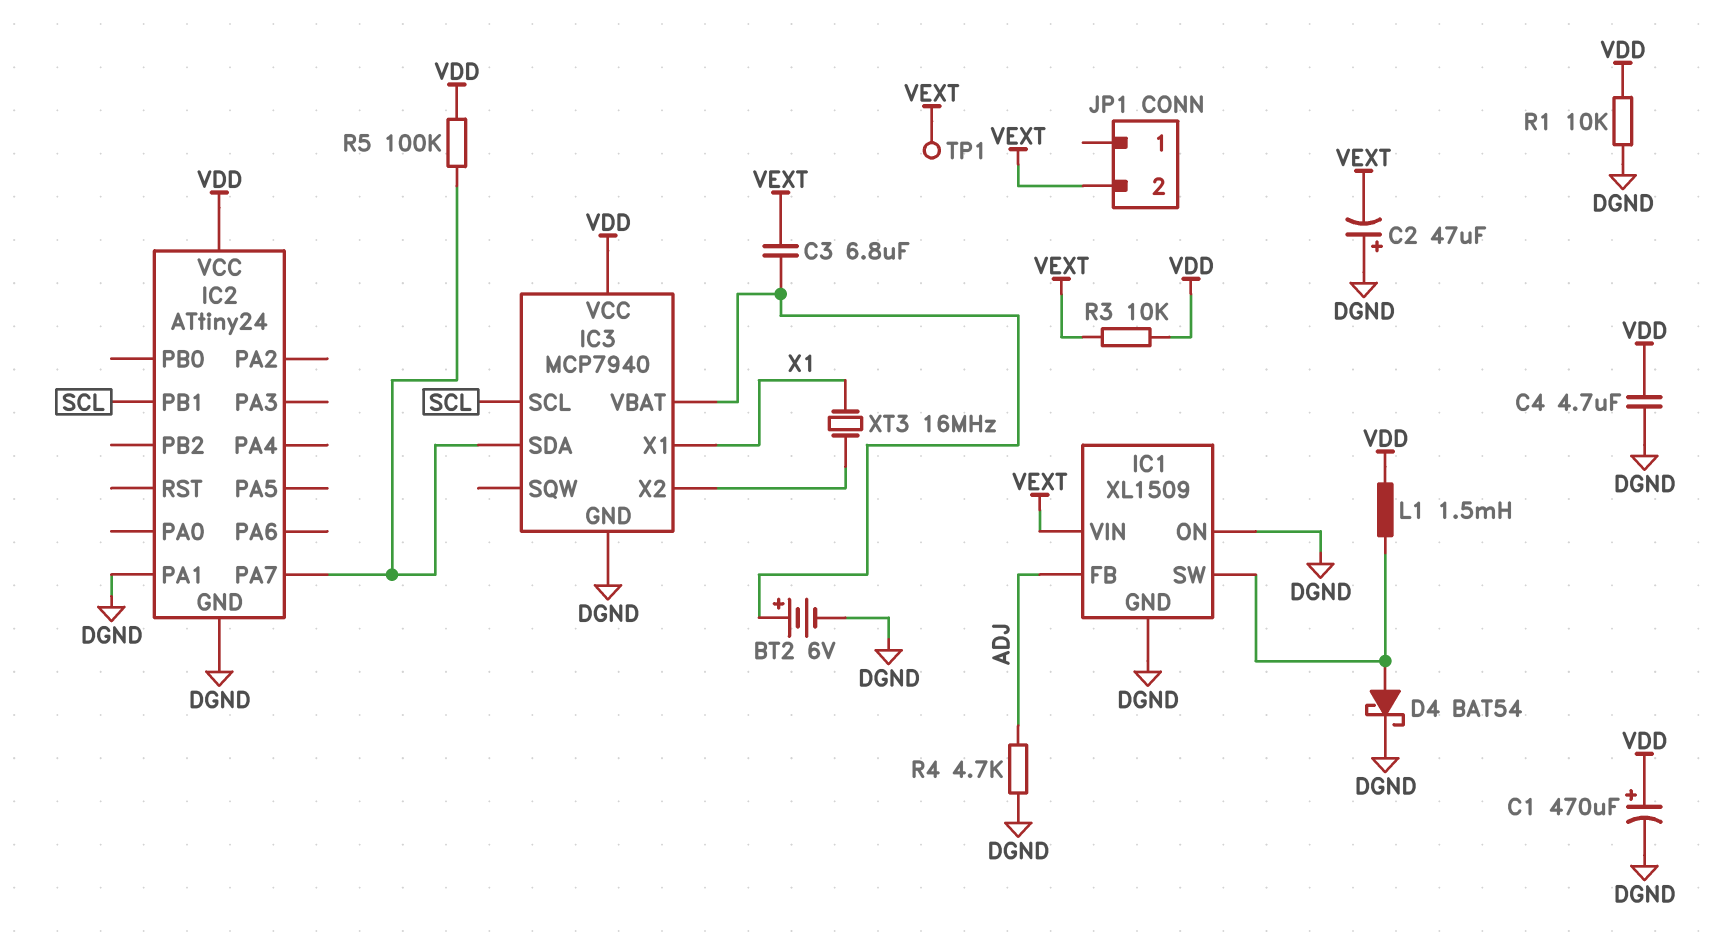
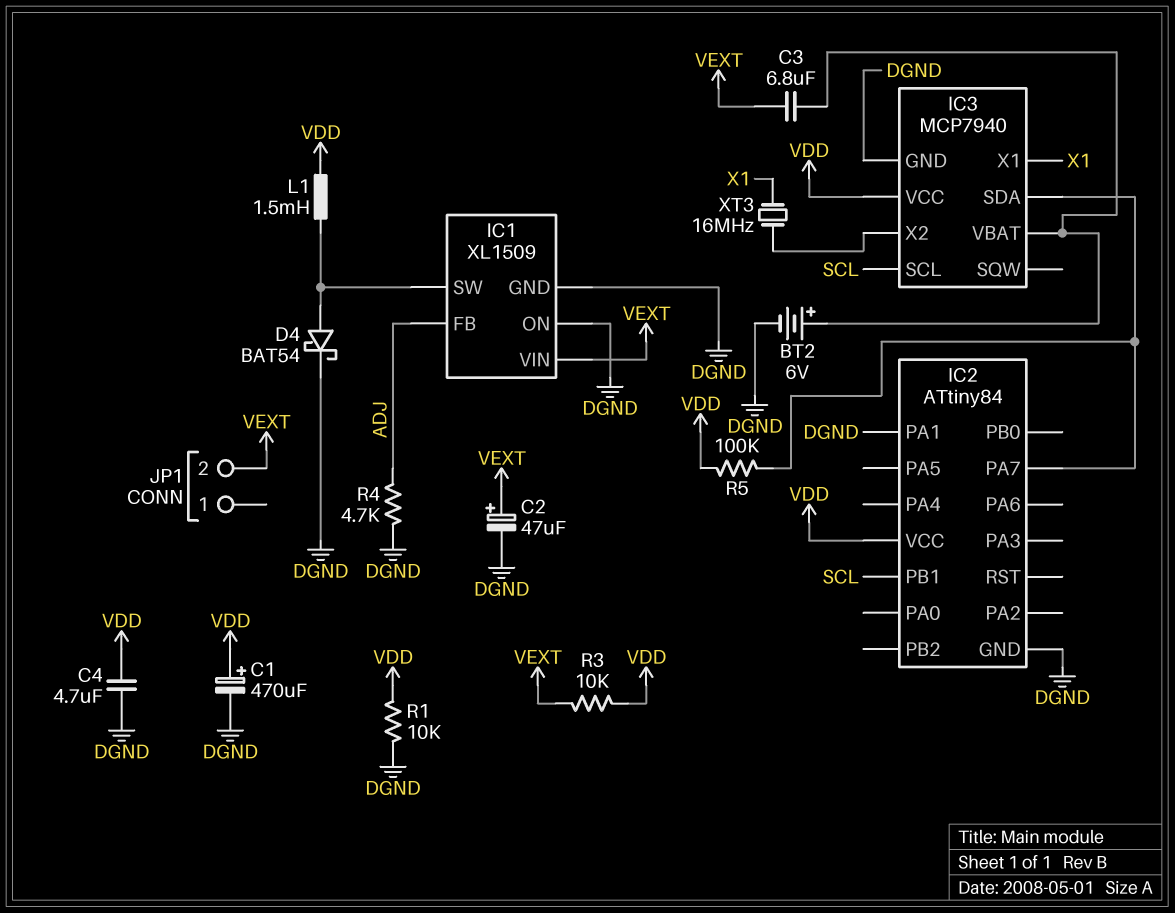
C2: 47uF (plus DGND, minus VEXT) -> 47uF (plus VEXT, minus DGND)
IC2: ATtiny24 -> ATtiny84
TP1: test point (VEXT) -> none

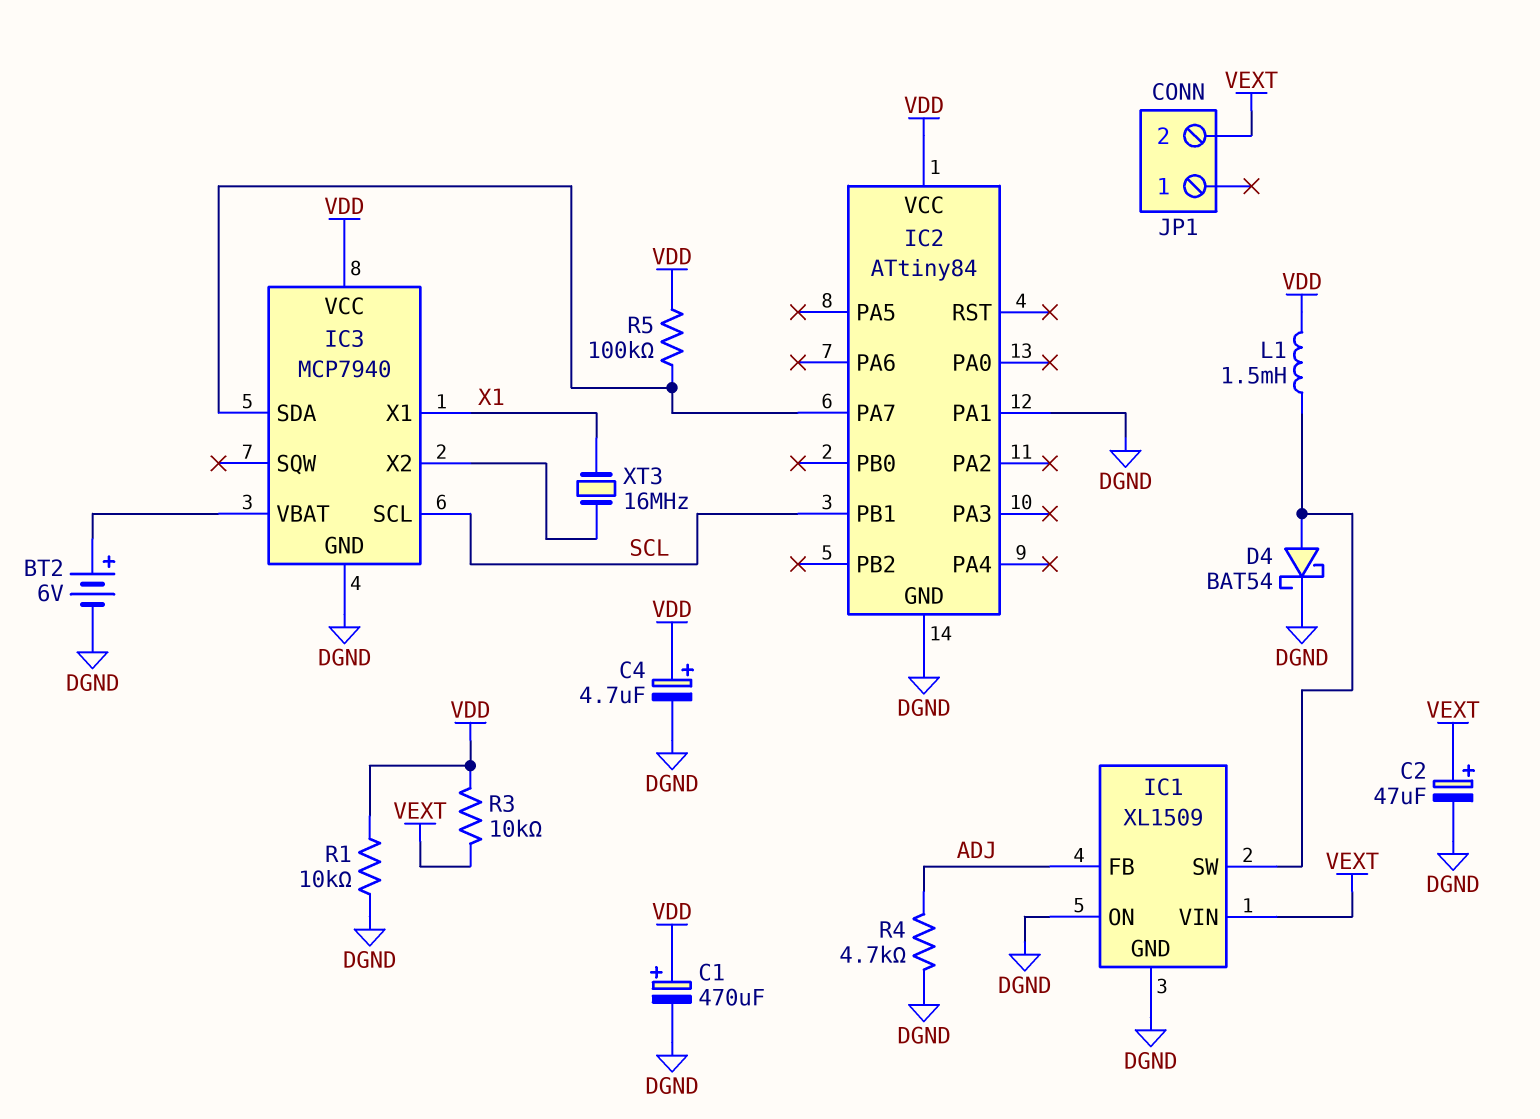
C3: 6.8uF (IC3/VBAT, VEXT) -> none
C4: 4.7uF (DGND, VDD) -> 4.7uF (plus VDD, minus DGND)

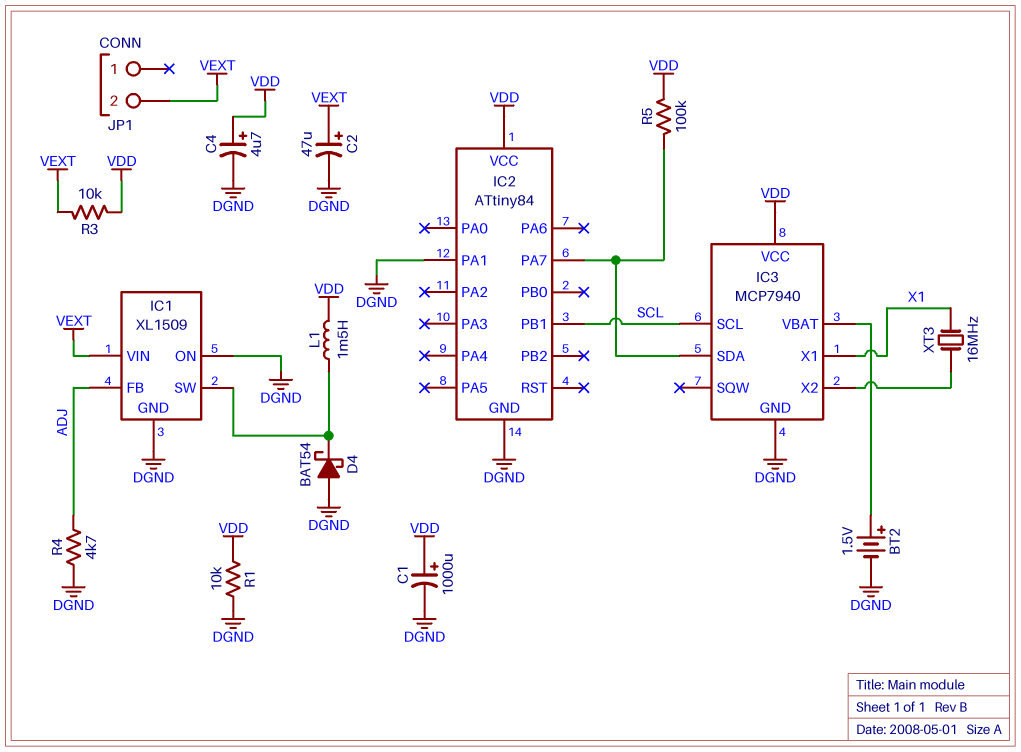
BT2: 6V (plus IC3/VBAT, minus DGND) -> 1.5V (plus IC3/VBAT, minus DGND)
C1: 470uF (plus VDD, minus DGND) -> 1000uF (plus VDD, minus DGND)
D4: schottky BAT54 (A IC1/SW, K DGND) -> schottky BAT54 (A DGND, K IC1/SW)

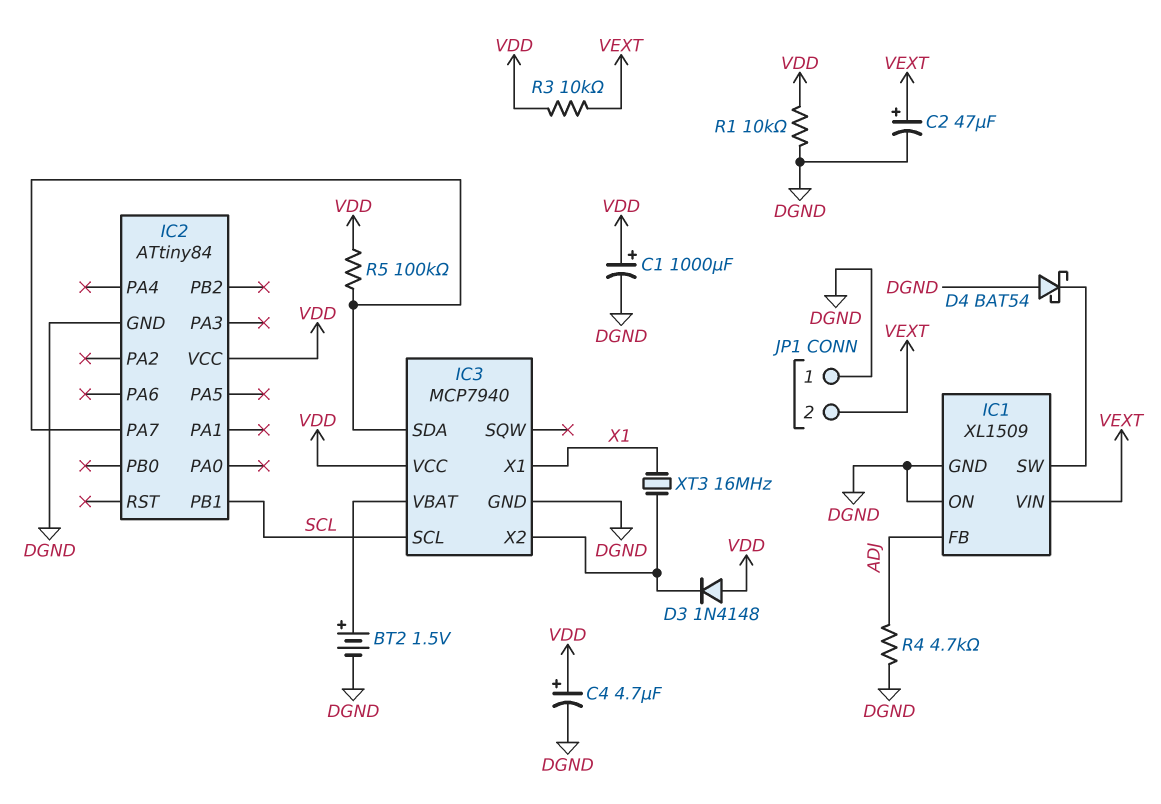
D3: none -> diode 1N4148 (A VDD, K IC3/X2)
IC2 pin PA1: DGND -> none
JP1 pin 1: none -> DGND
L1: 1.5mH (IC1/SW, VDD) -> none

